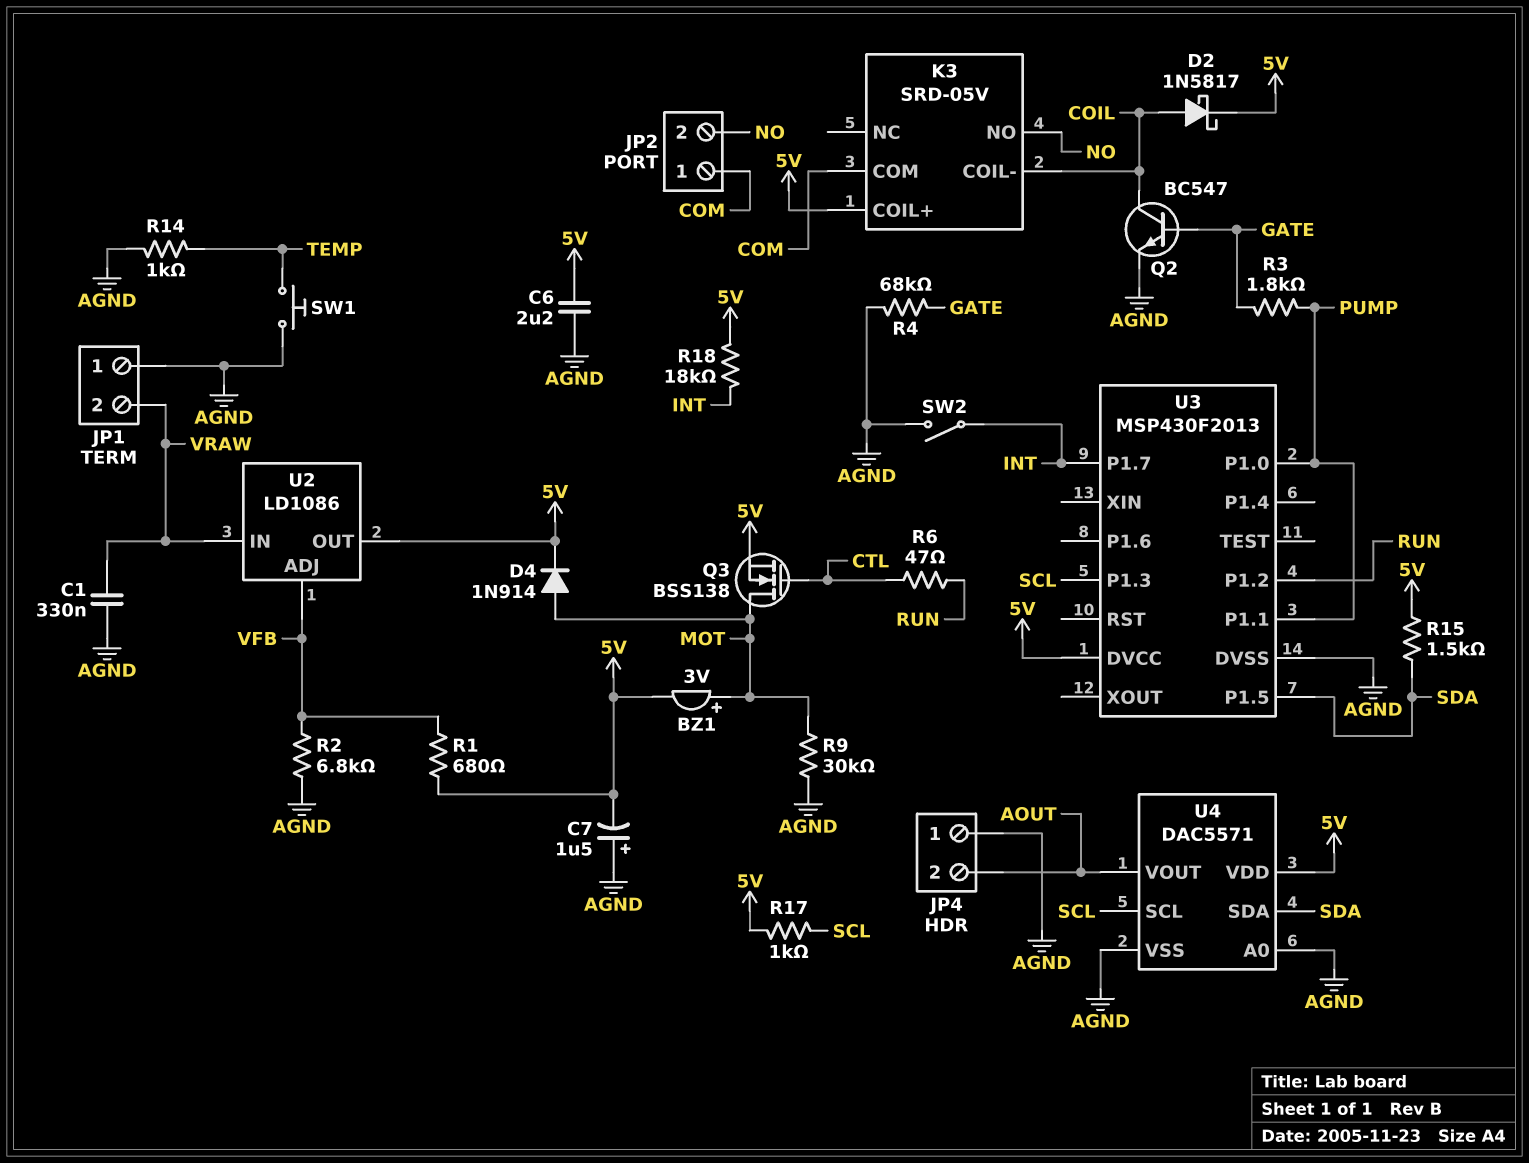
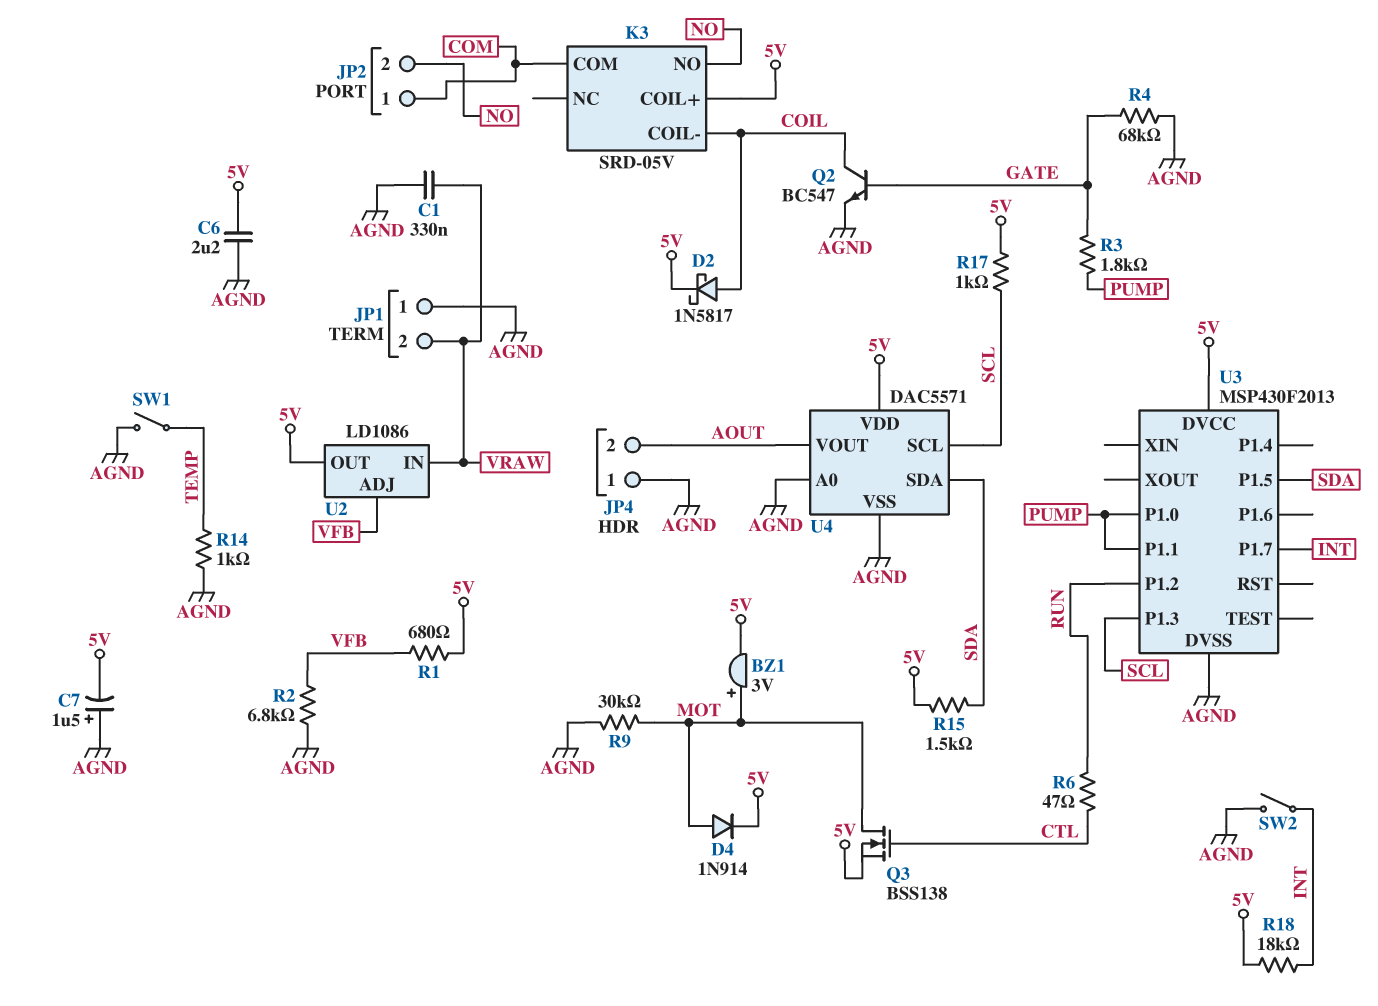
SW1: button (AGND, TEMP) -> switch (AGND, TEMP)

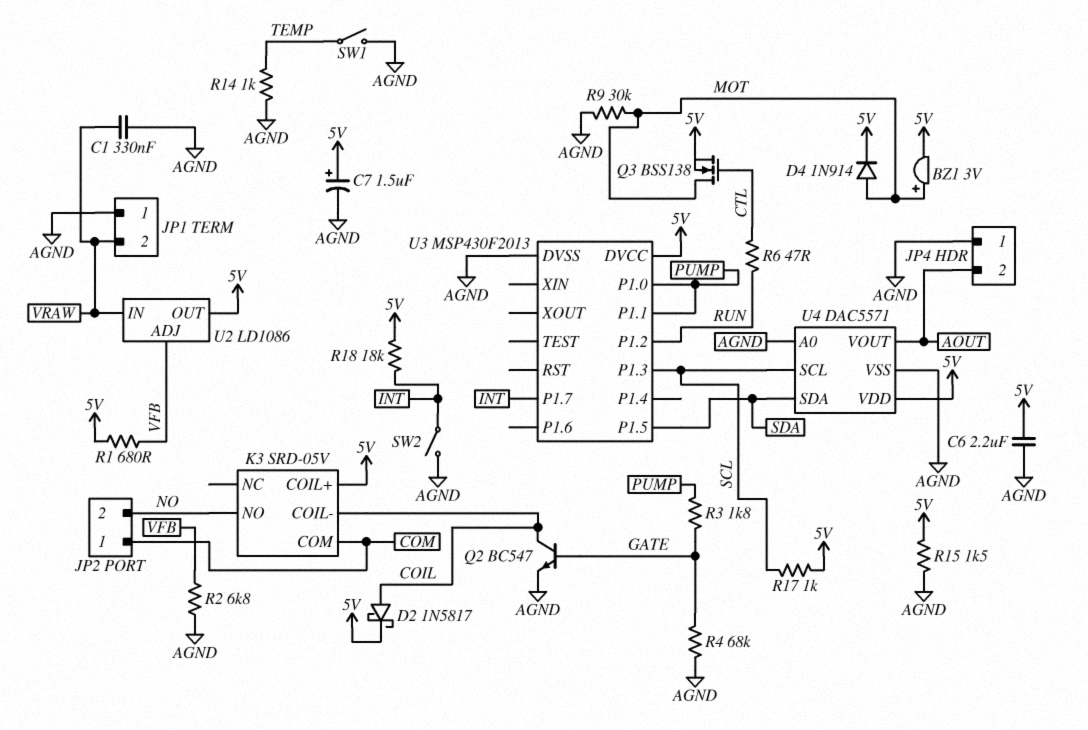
C7: 1.5uF (plus AGND, minus 5V) -> 1.5uF (plus 5V, minus AGND)
R15: 1.5k (5V, SDA) -> 1.5k (5V, AGND)

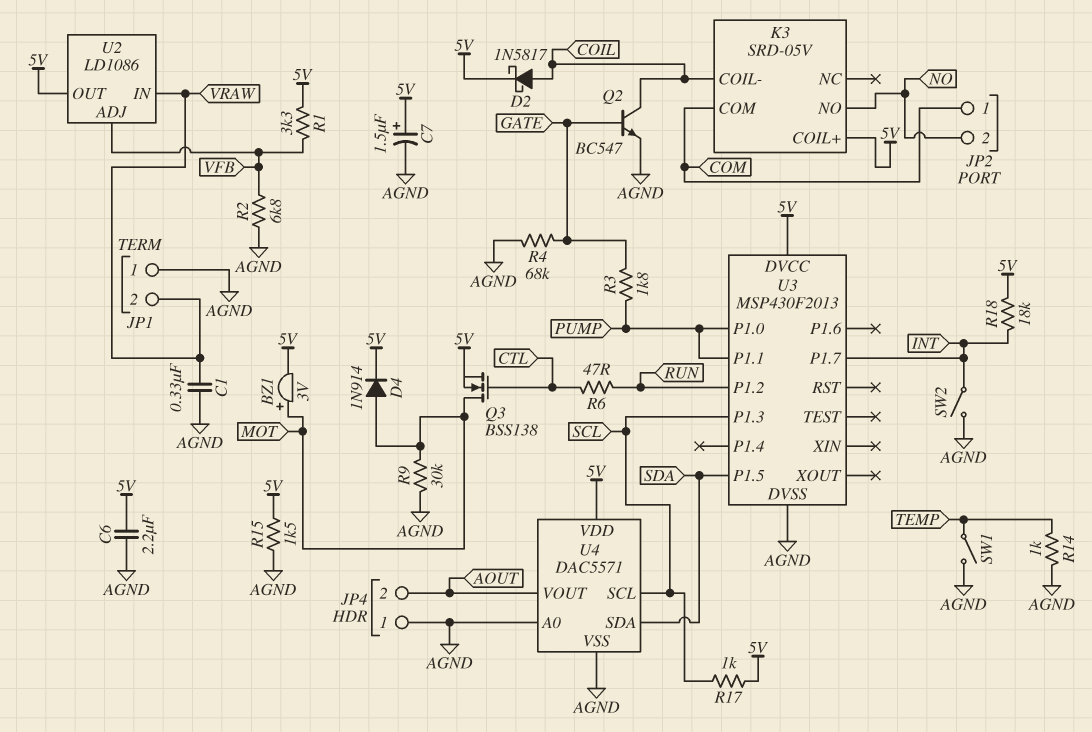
R1: 680 (5V, VFB) -> 3.3k (5V, VFB)

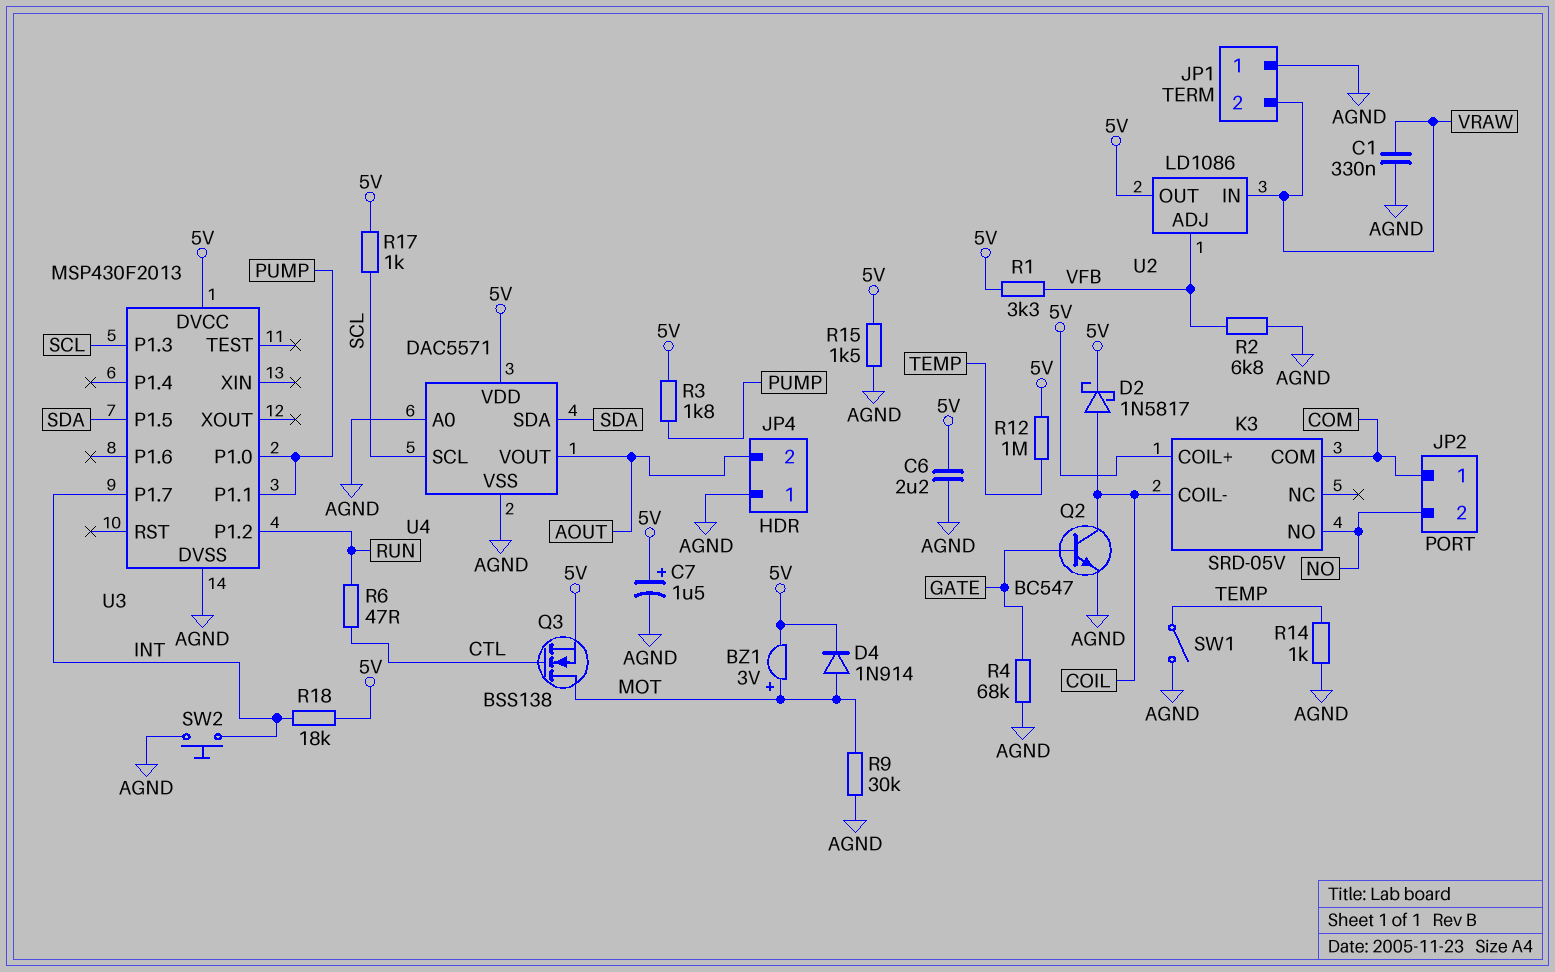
R3: 1.8k (GATE, PUMP) -> 1.8k (5V, PUMP)
R12: none -> 1M (5V, TEMP)
SW2: switch (AGND, INT) -> button (AGND, INT)

